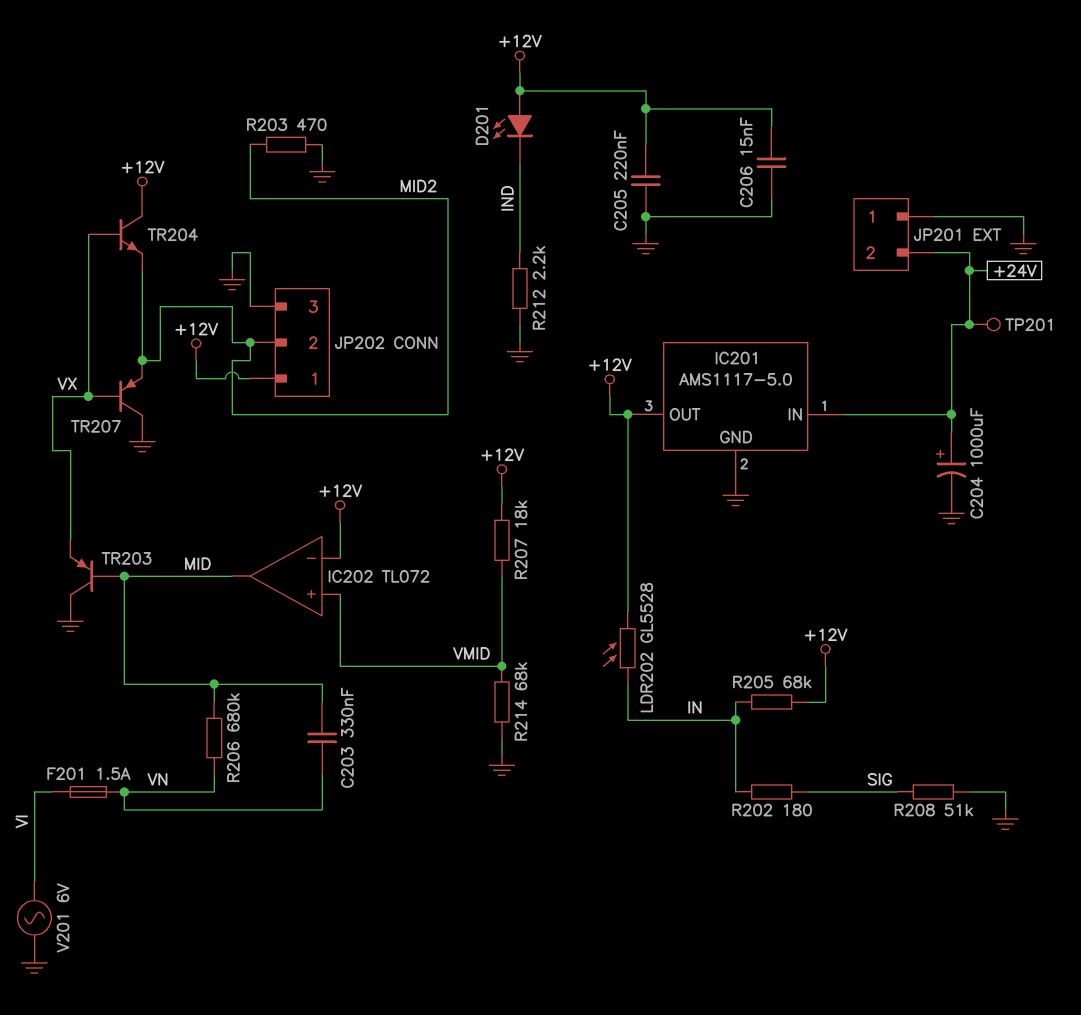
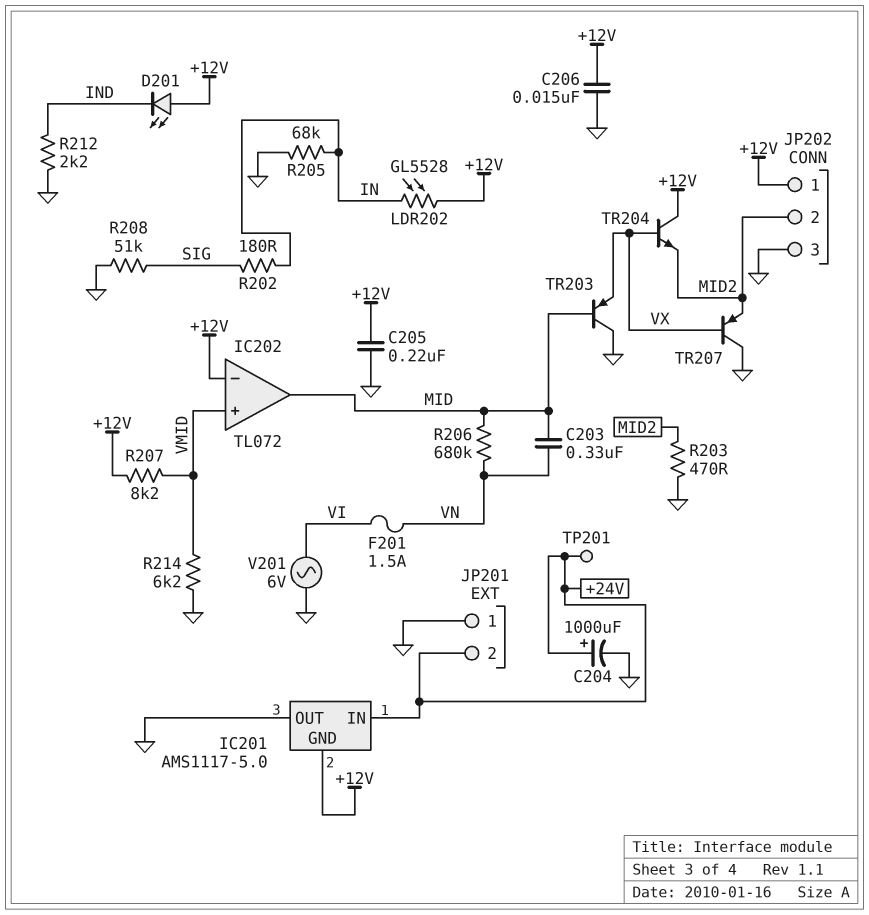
IC201 pin GND: GND -> +12V
IC201 pin OUT: +12V -> GND
R205: 68k (+12V, IN) -> 68k (GND, IN)
R207: 18k (+12V, VMID) -> 8.2k (+12V, VMID)
R214: 68k (GND, VMID) -> 6.2k (GND, VMID)

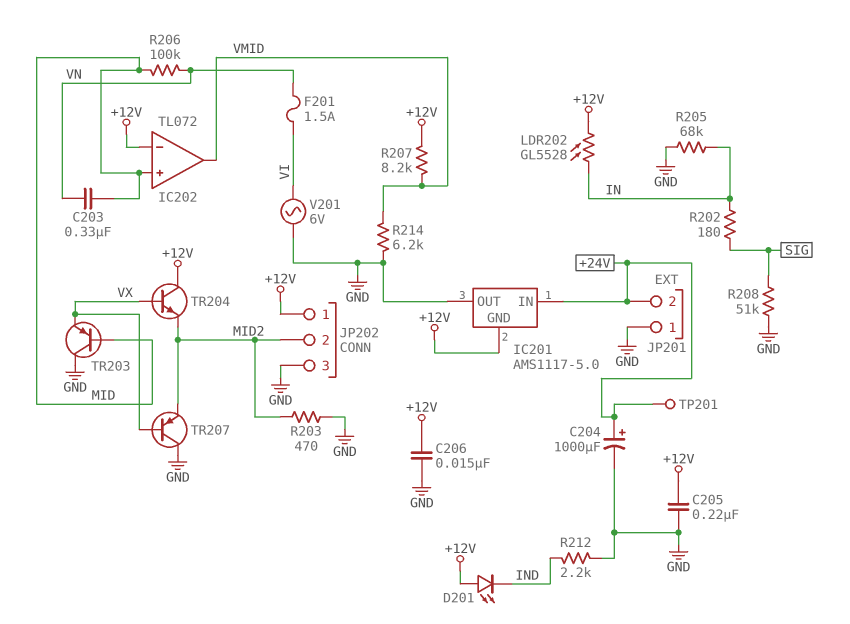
IC202 pin in+: VMID -> MID
IC202 pin out: MID -> VMID
R206: 680k (MID, VN) -> 100k (MID, VN)

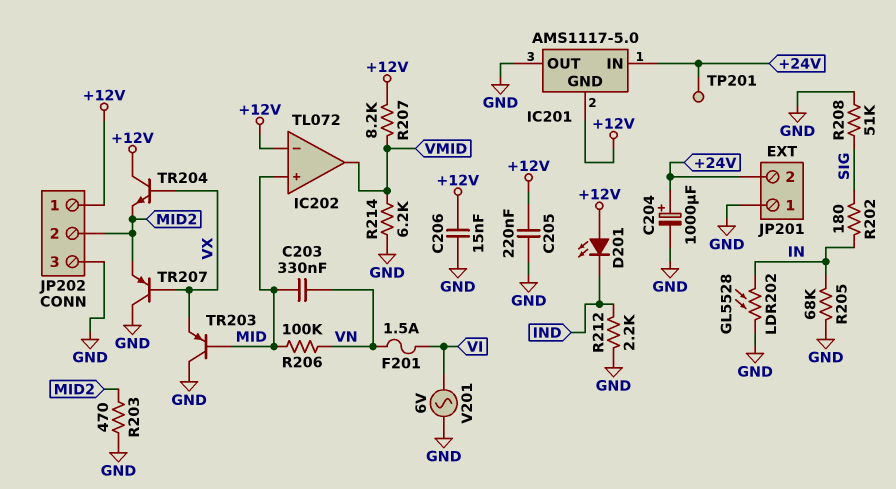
LDR202: GL5528 (+12V, IN) -> GL5528 (GND, IN)

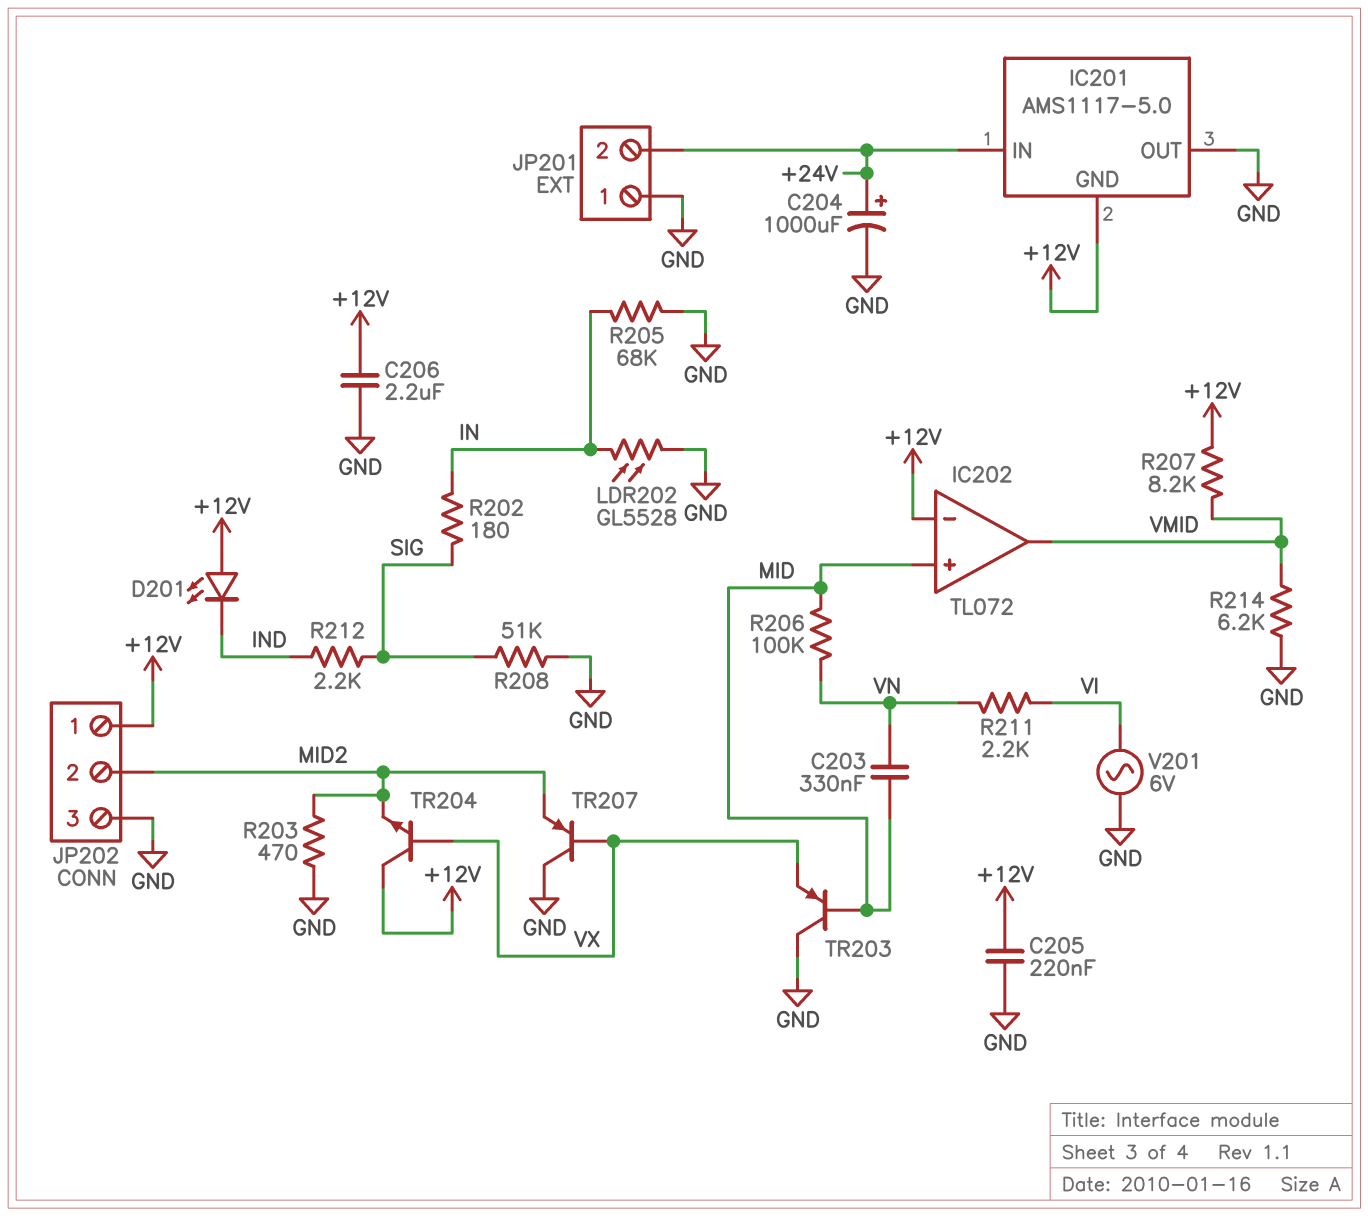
C206: 15nF (+12V, GND) -> 2.2uF (+12V, GND)
F201: 1.5A (VI, VN) -> none
R211: none -> 2.2k (VI, VN)
R212: 2.2k (GND, IND) -> 2.2k (IND, SIG)
TP201: test point (+24V) -> none

